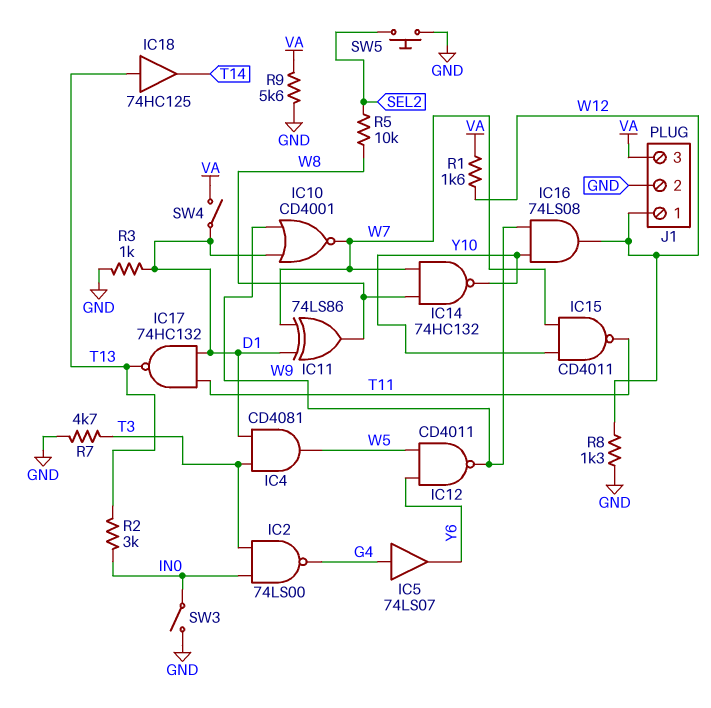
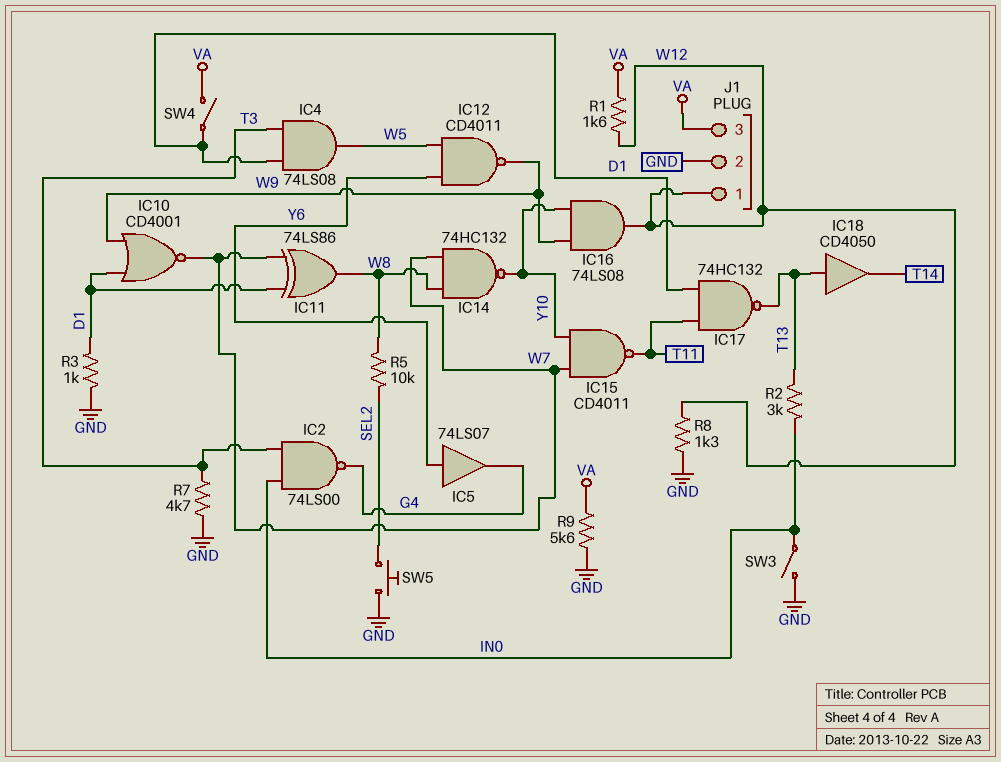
IC4: AND CD4081 (in D1, in T3, out W5) -> AND 74LS08 (in D1, in T3, out W5)
IC5: buffer 74LS07 (in G4, out Y6) -> buffer 74LS07 (in Y6, out G4)
IC18: buffer 74HC125 (in T13, out T14) -> buffer CD4050 (in T13, out T14)

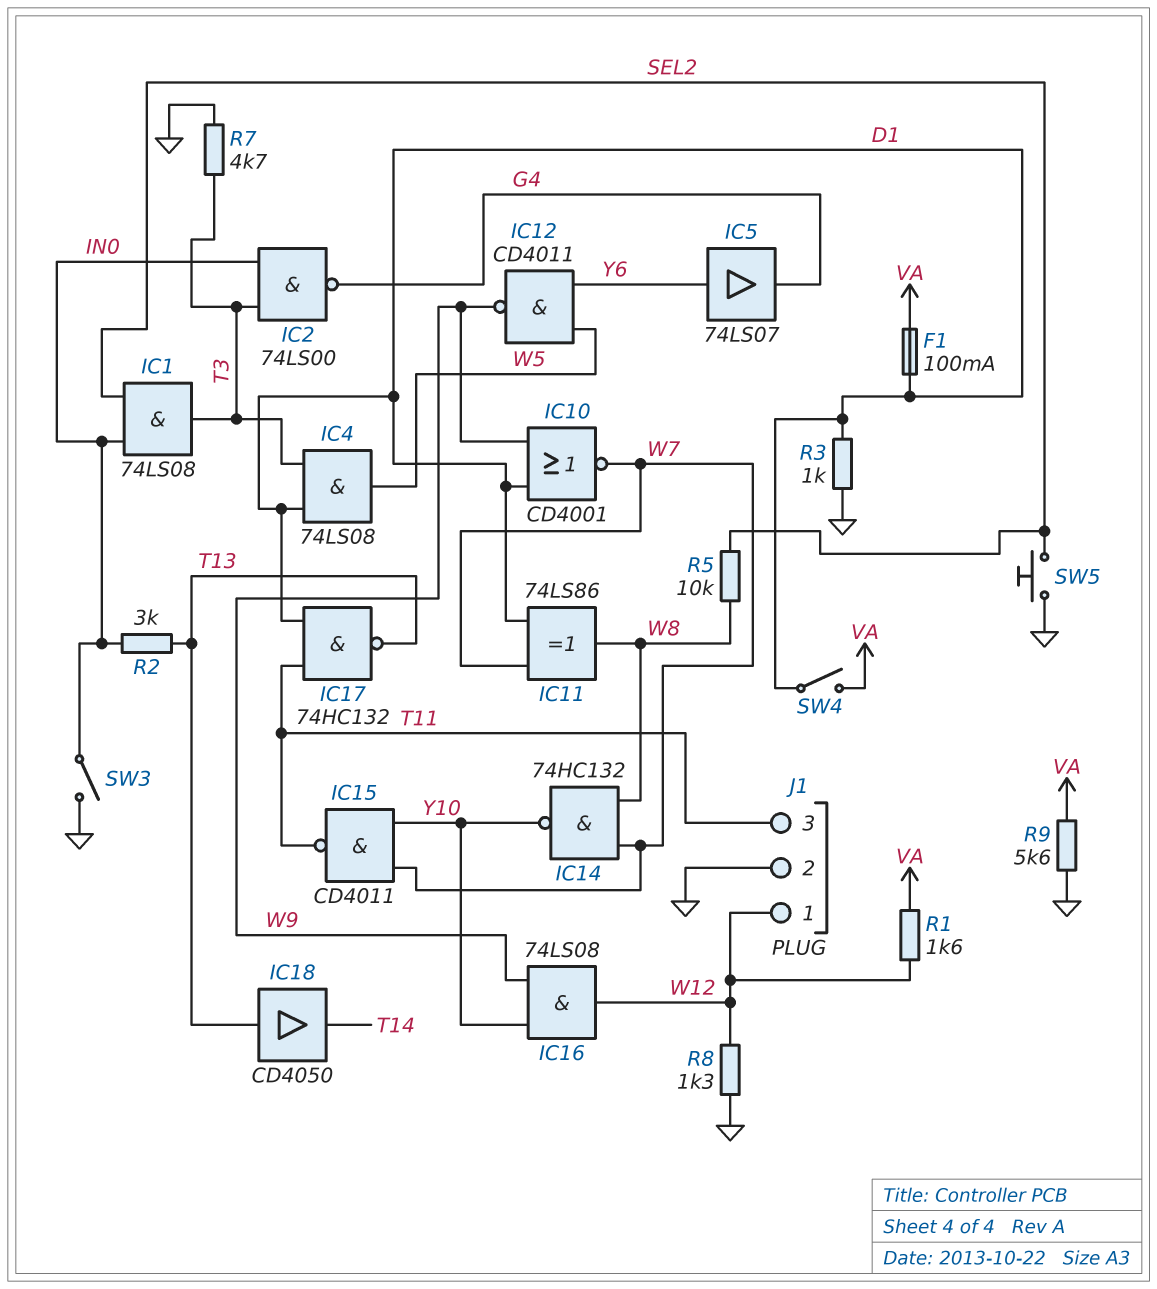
F1: none -> 100mA (D1, VA)
IC1: none -> AND 74LS08 (in IN0, in SEL2, out T3)
J1 pin 3: VA -> T11

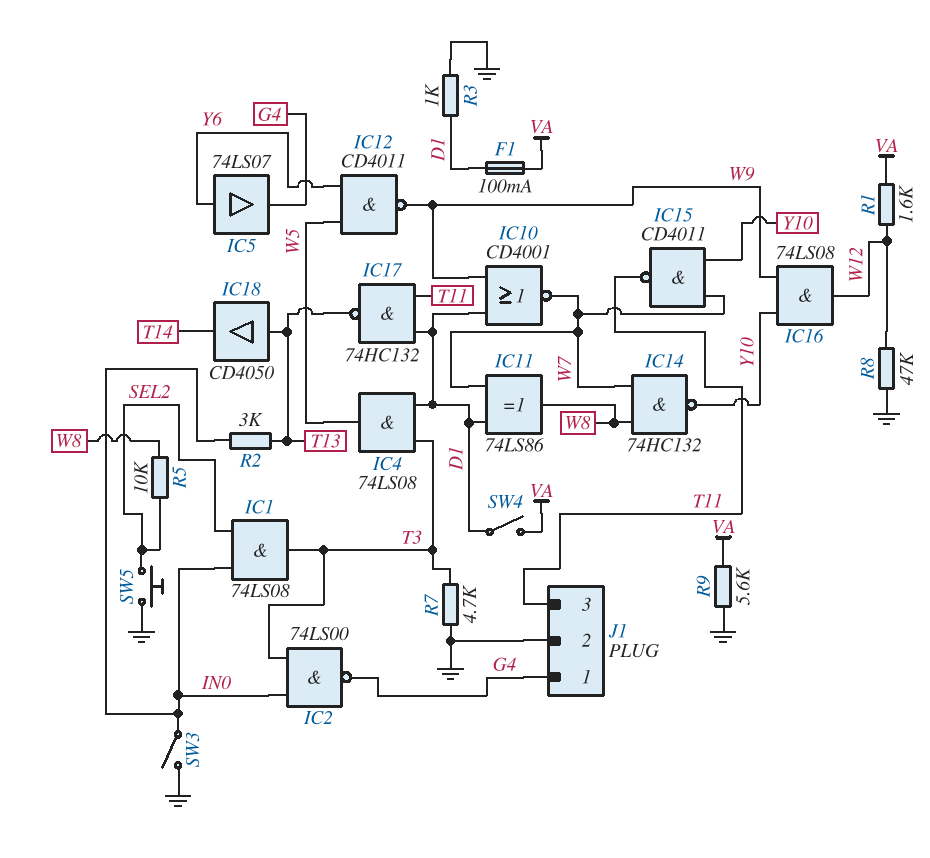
J1 pin 1: W12 -> G4
R8: 1.3k (GND, W12) -> 47k (GND, W12)

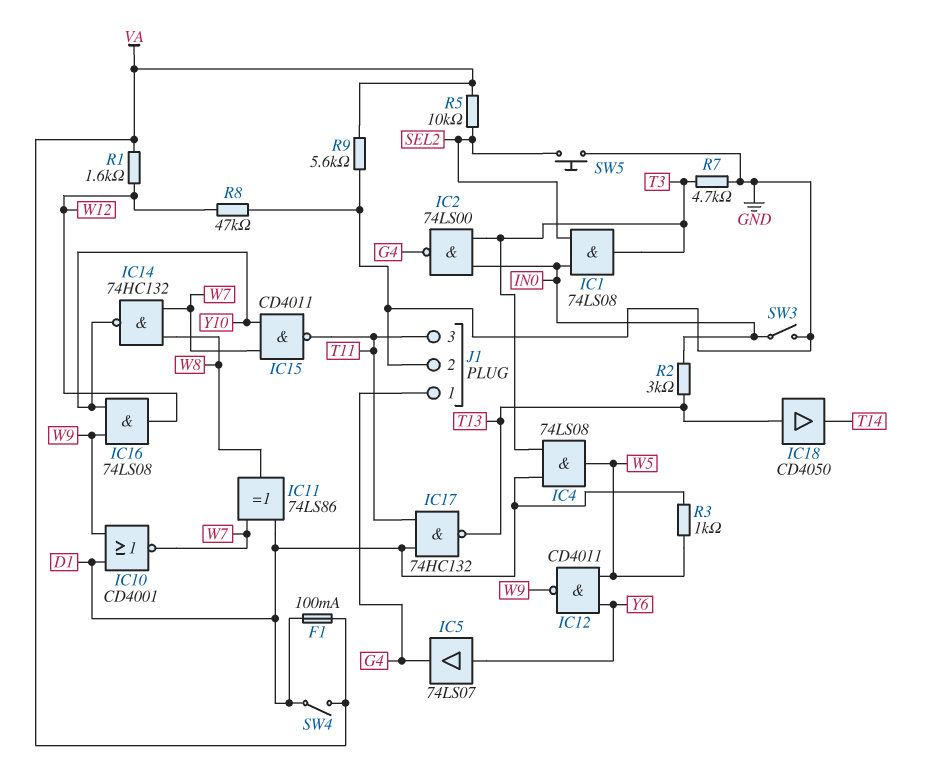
R3: 1k (D1, GND) -> 1k (D1, W5)
R5: 10k (SEL2, W8) -> 10k (SEL2, VA)

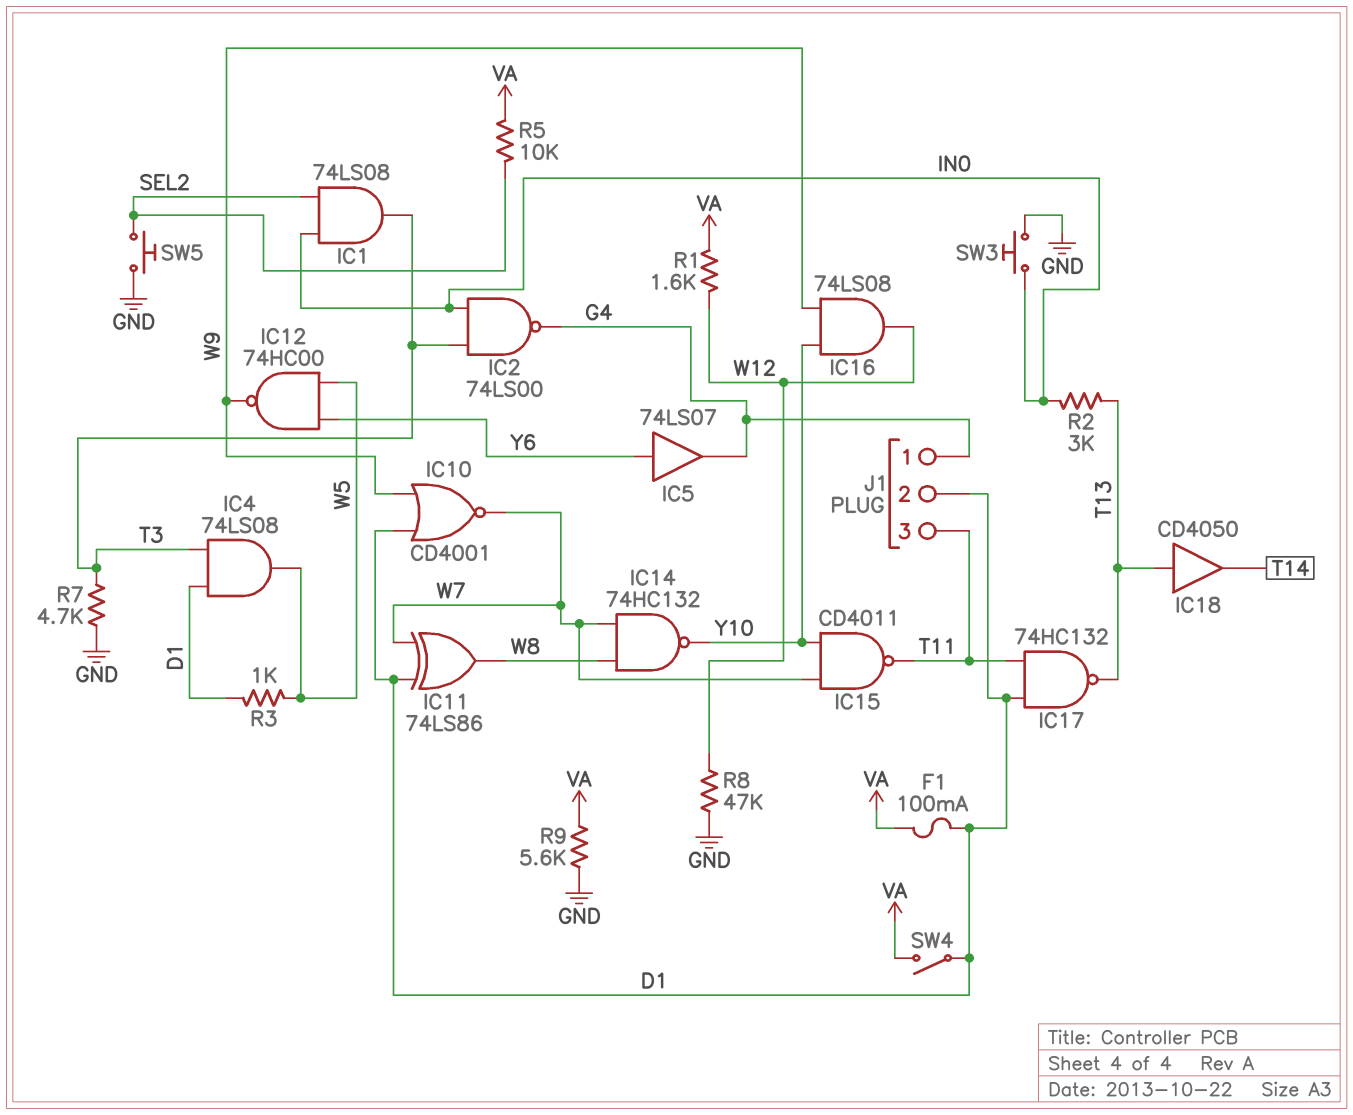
IC12: NAND CD4011 (in W5, in Y6, out W9) -> NAND 74HC00 (in W5, in Y6, out W9)
J1 pin 2: GND -> D1
SW3: switch (GND, IN0) -> button (GND, IN0)

